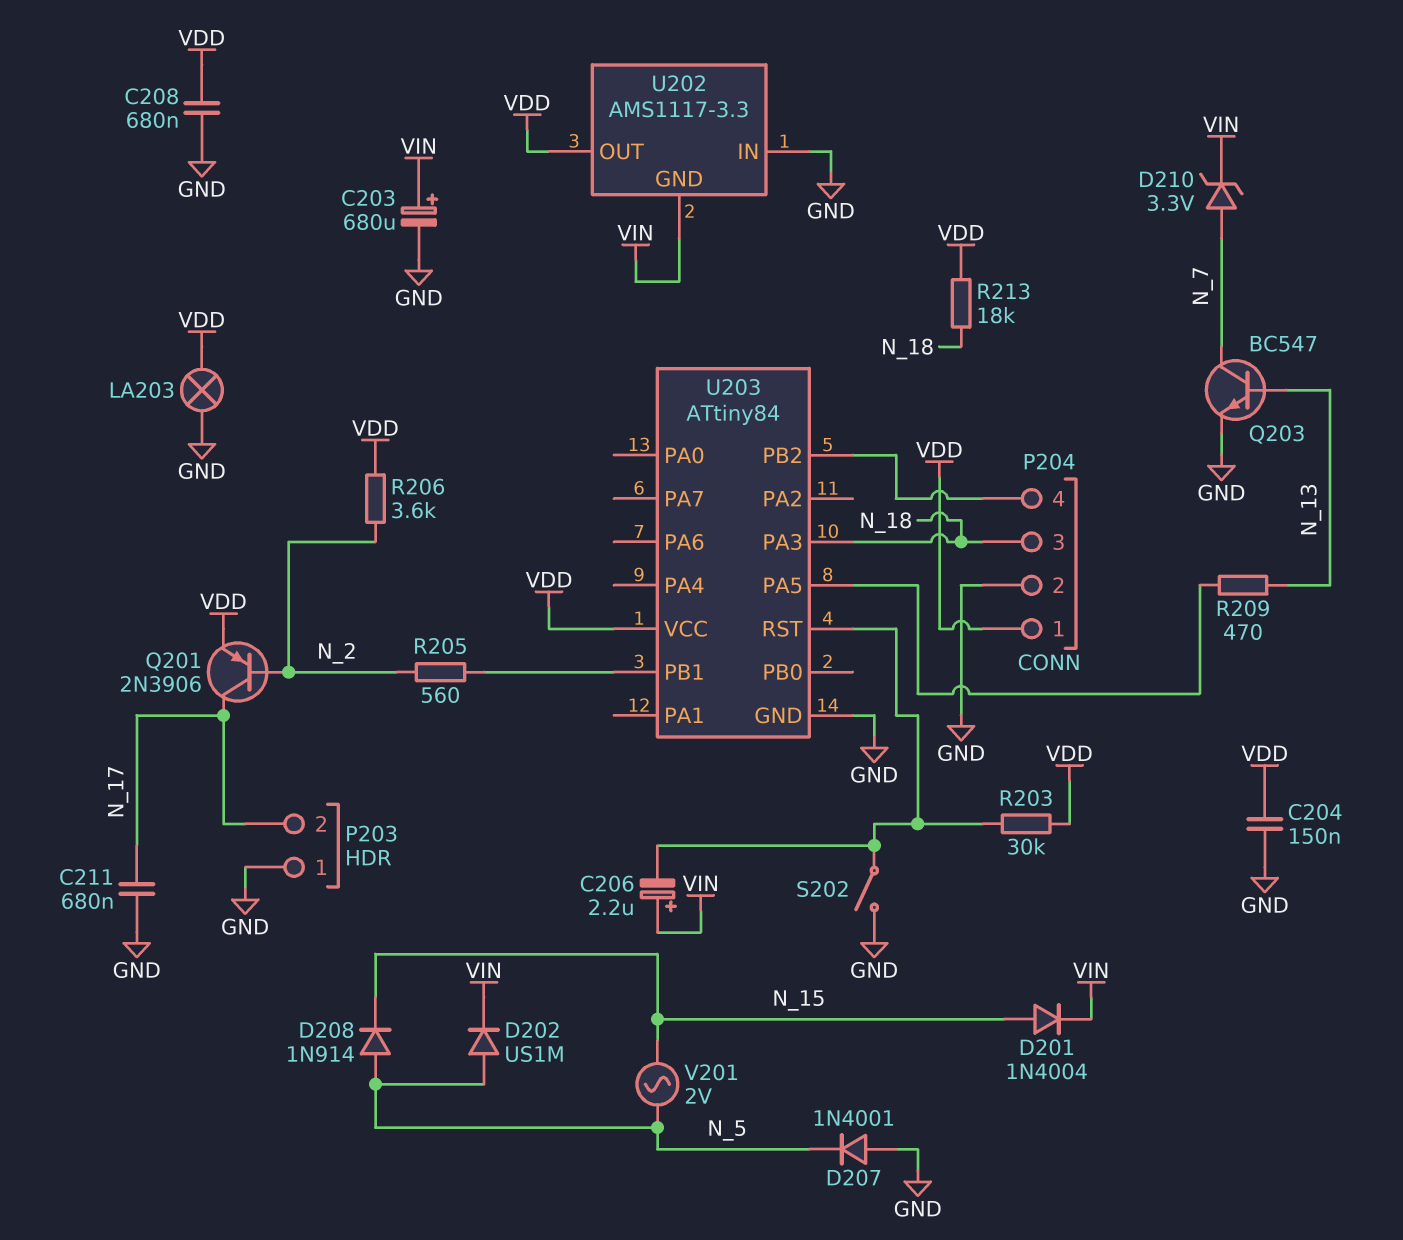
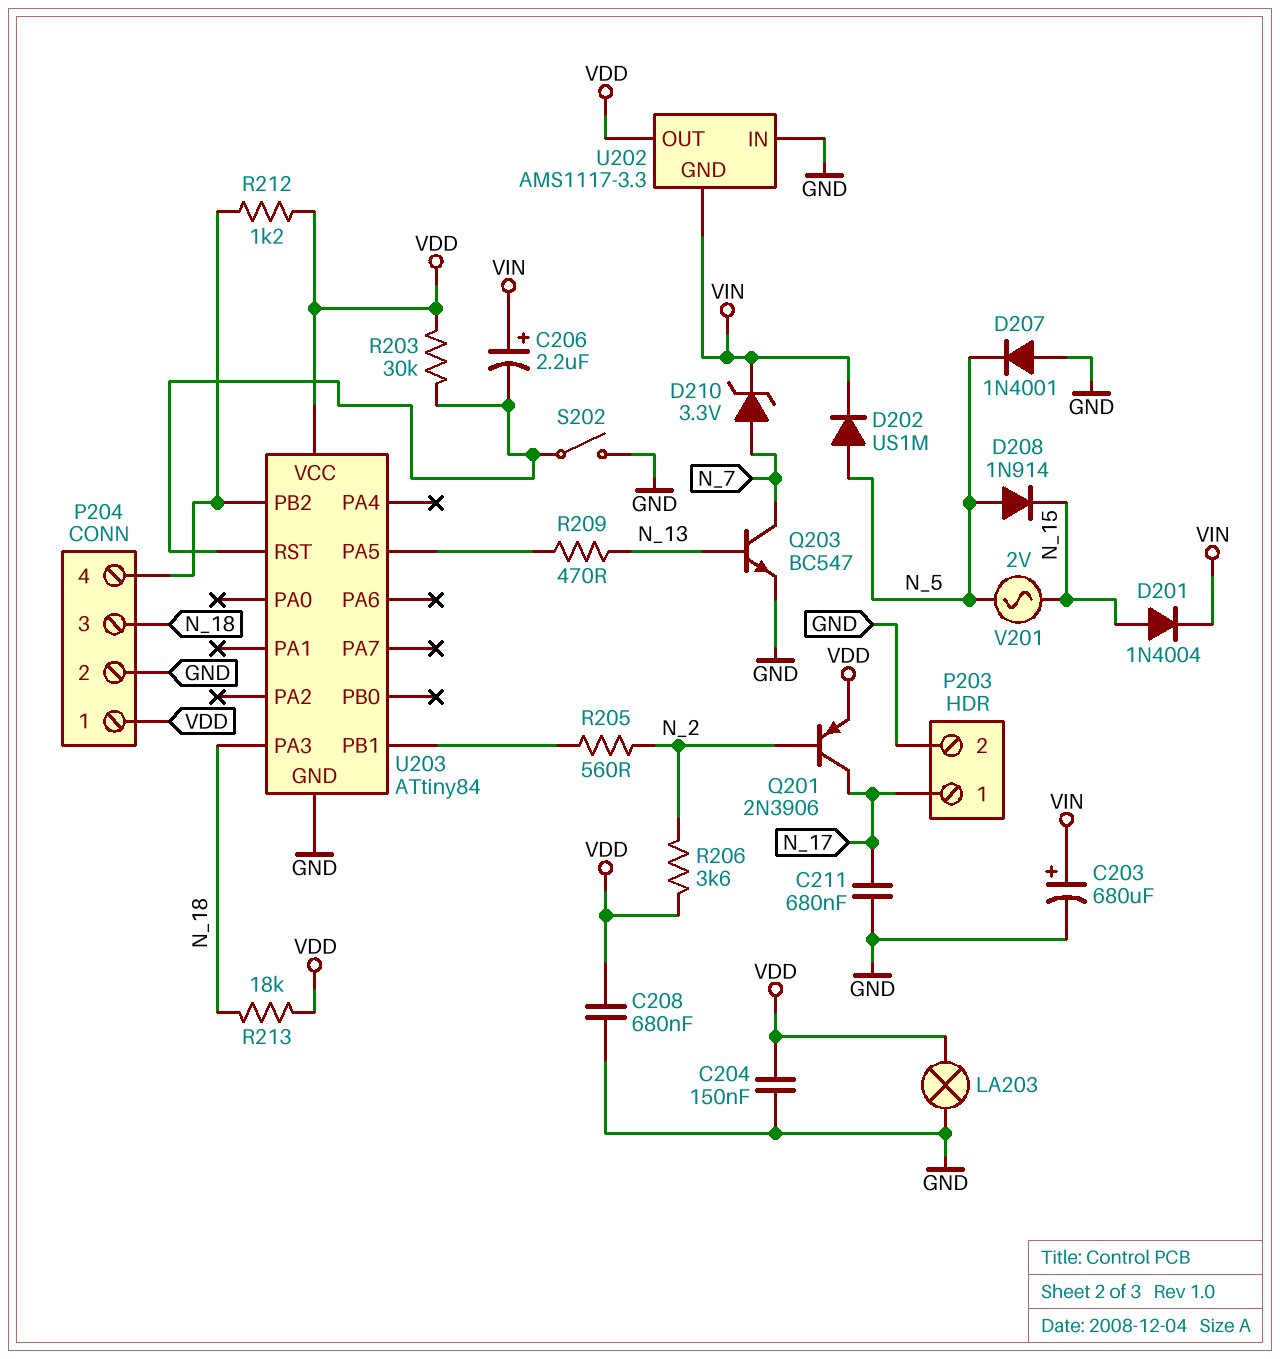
P203 pin 1: GND -> N_17
P203 pin 2: N_17 -> GND
R212: none -> 1.2k (P204/4, VDD)

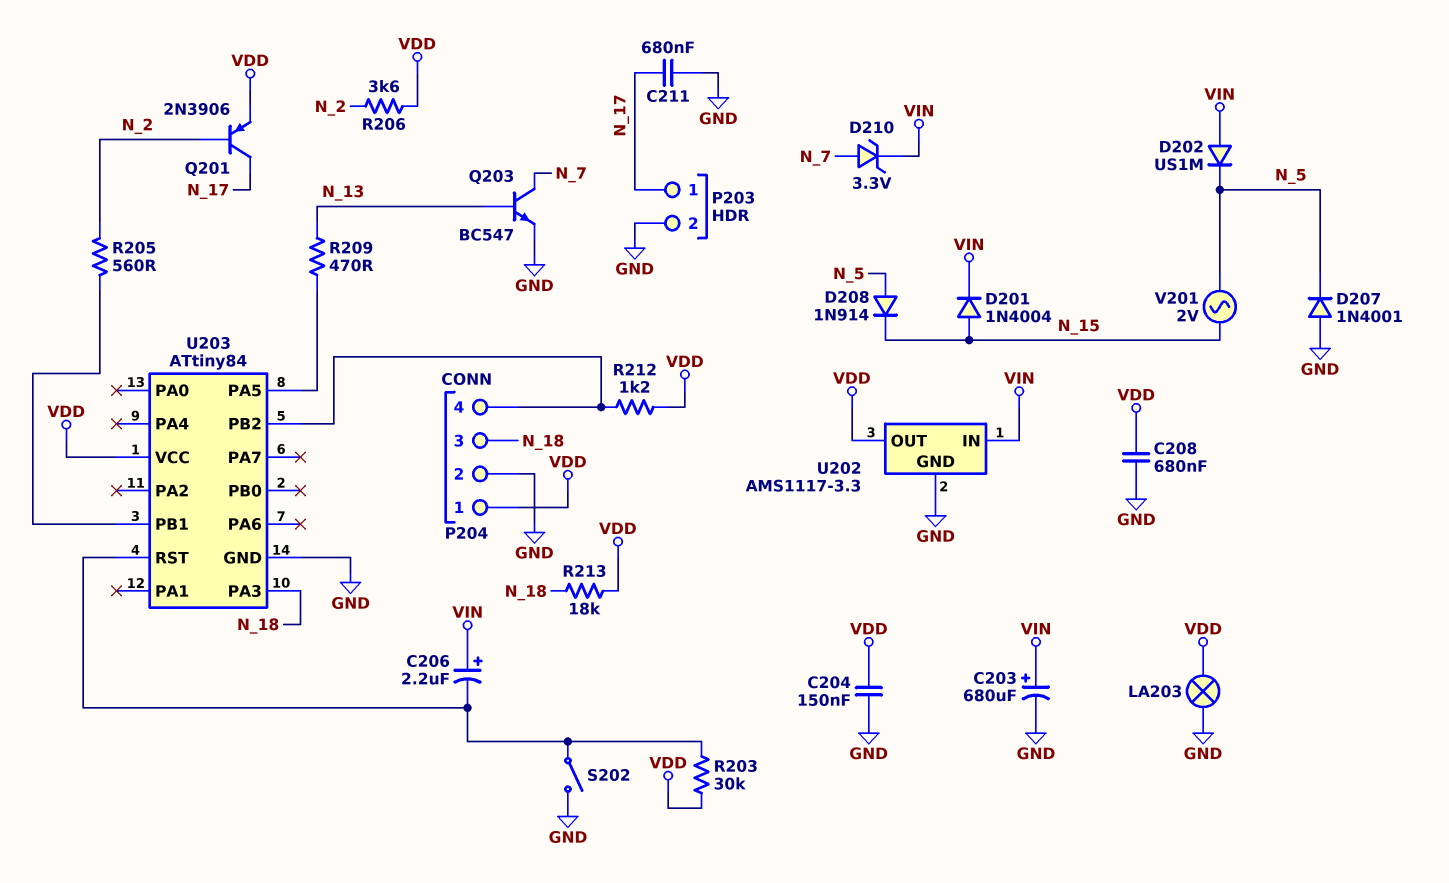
D202: diode US1M (A N_5, K VIN) -> diode US1M (A VIN, K N_5)
U202 pin GND: VIN -> GND
U202 pin IN: GND -> VIN

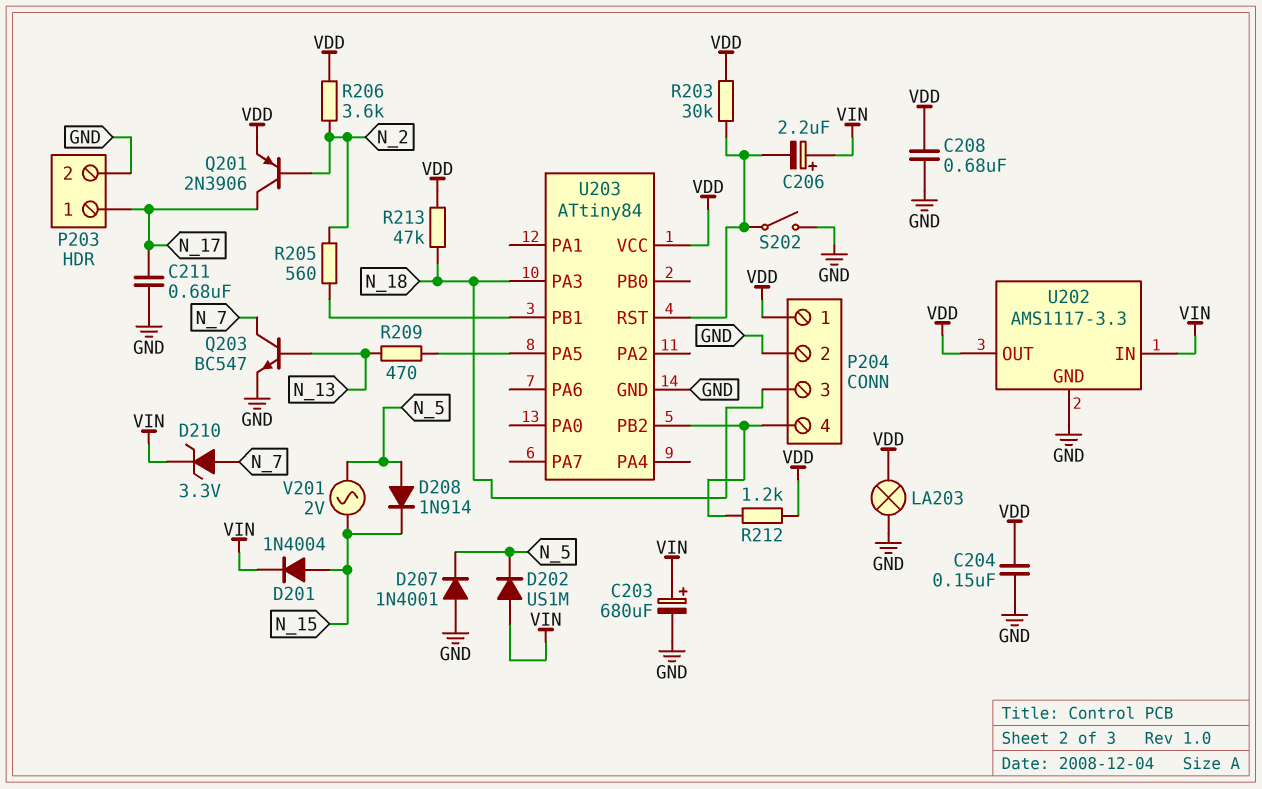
R213: 18k (N_18, VDD) -> 47k (N_18, VDD)

